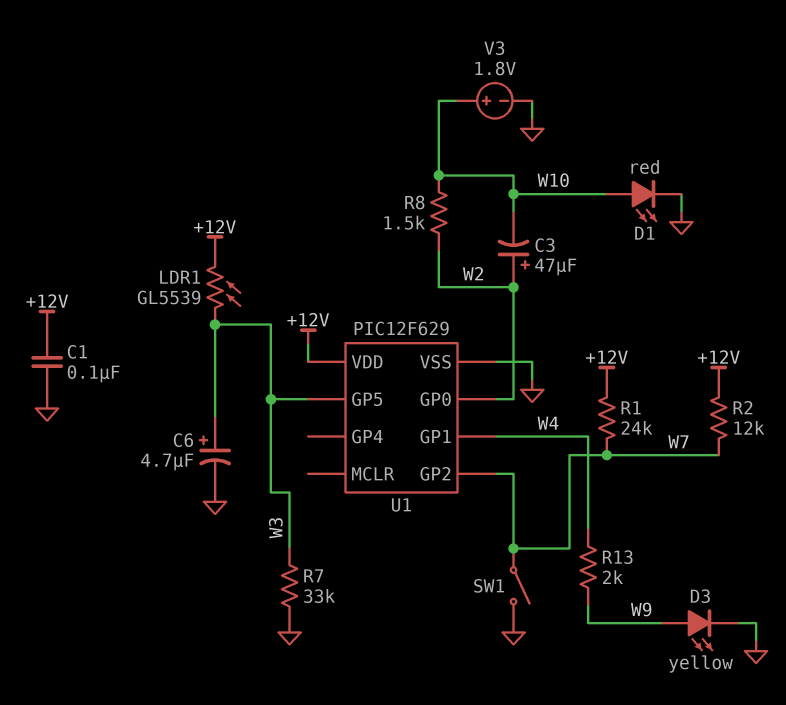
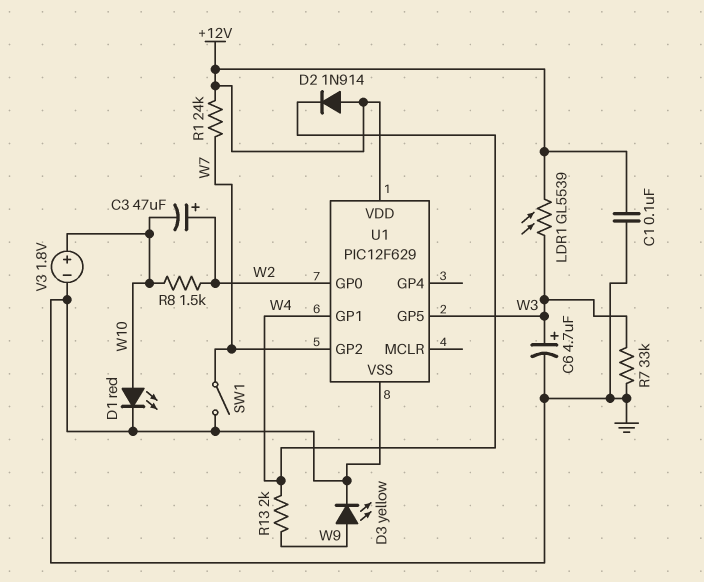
D2: none -> diode 1N914 (A +12V, K W4)
R2: 12k (+12V, W7) -> none

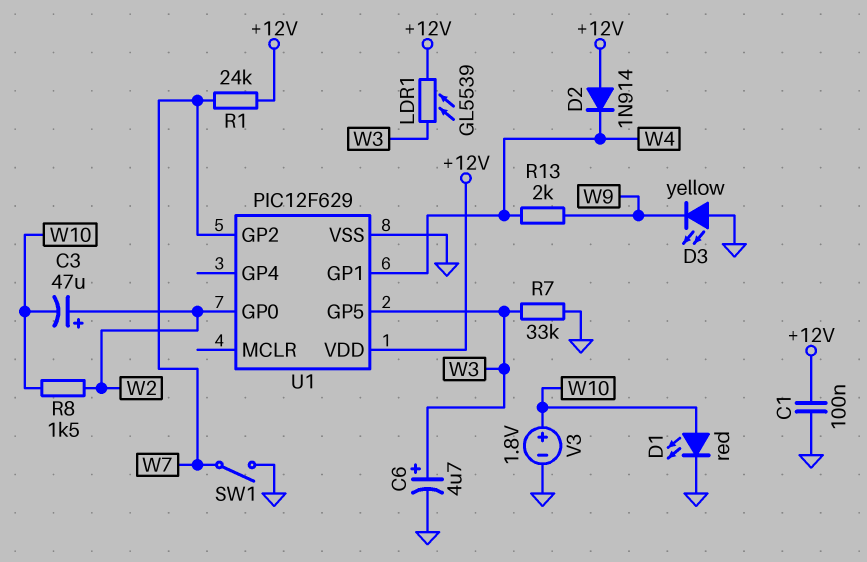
D3: LED yellow (A W9, K GND) -> LED yellow (A GND, K W9)

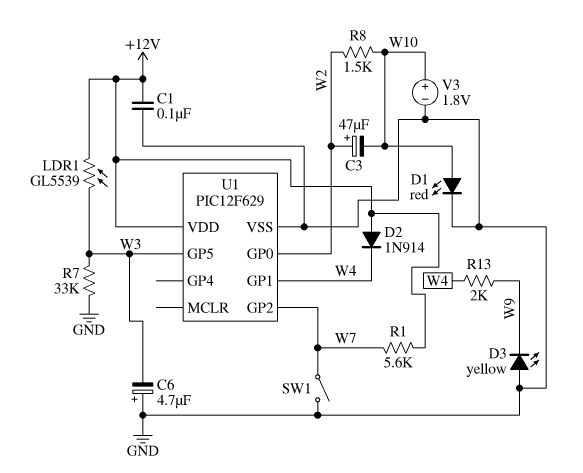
C6: 4.7uF (plus W3, minus GND) -> 4.7uF (plus GND, minus W3)
R1: 24k (+12V, W7) -> 5.6k (+12V, W7)

